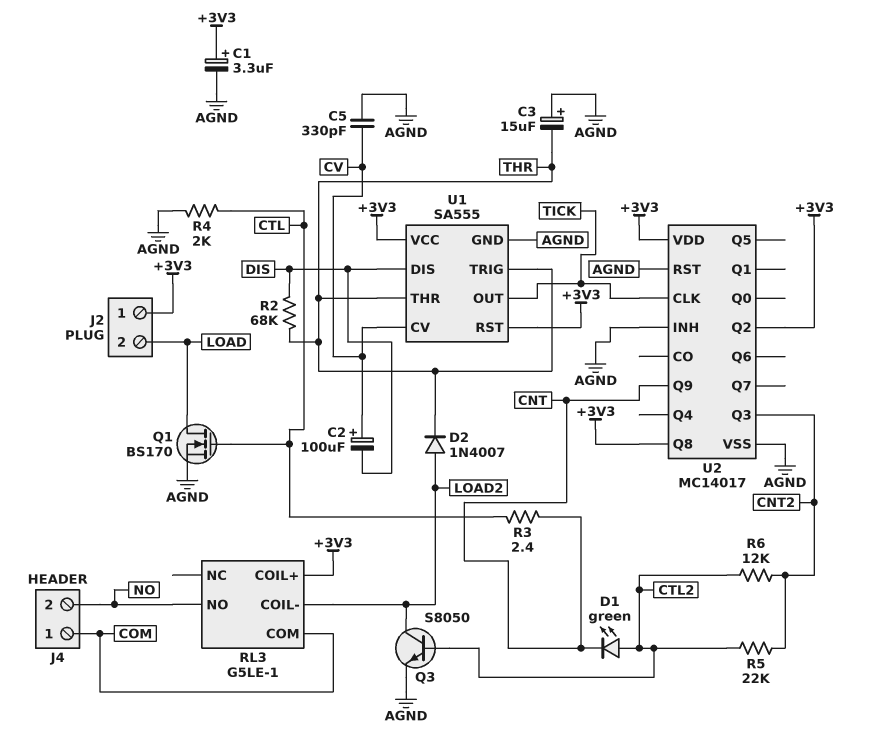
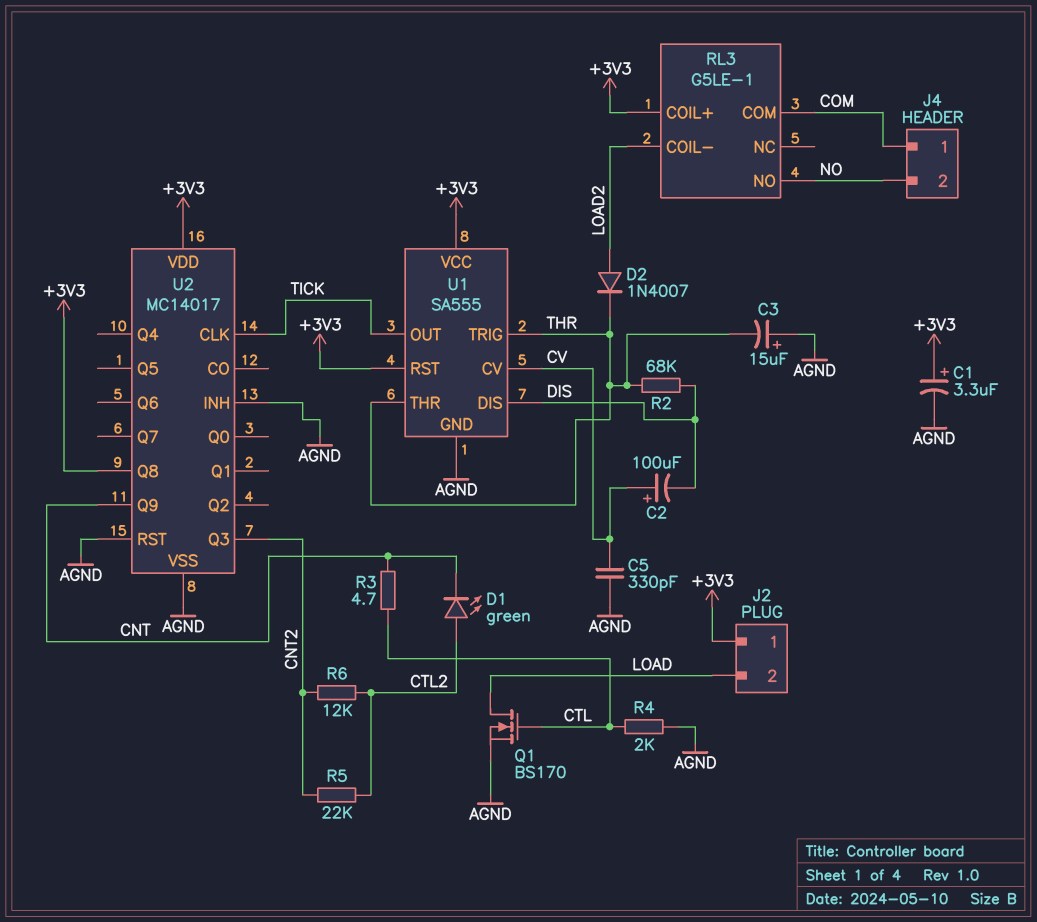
Q3: NPN S8050 (B CTL2, C LOAD2, E AGND) -> none
R3: 2.4 (CNT, CTL) -> 4.7 (CNT, CTL)
U2 pin Q2: +3V3 -> none

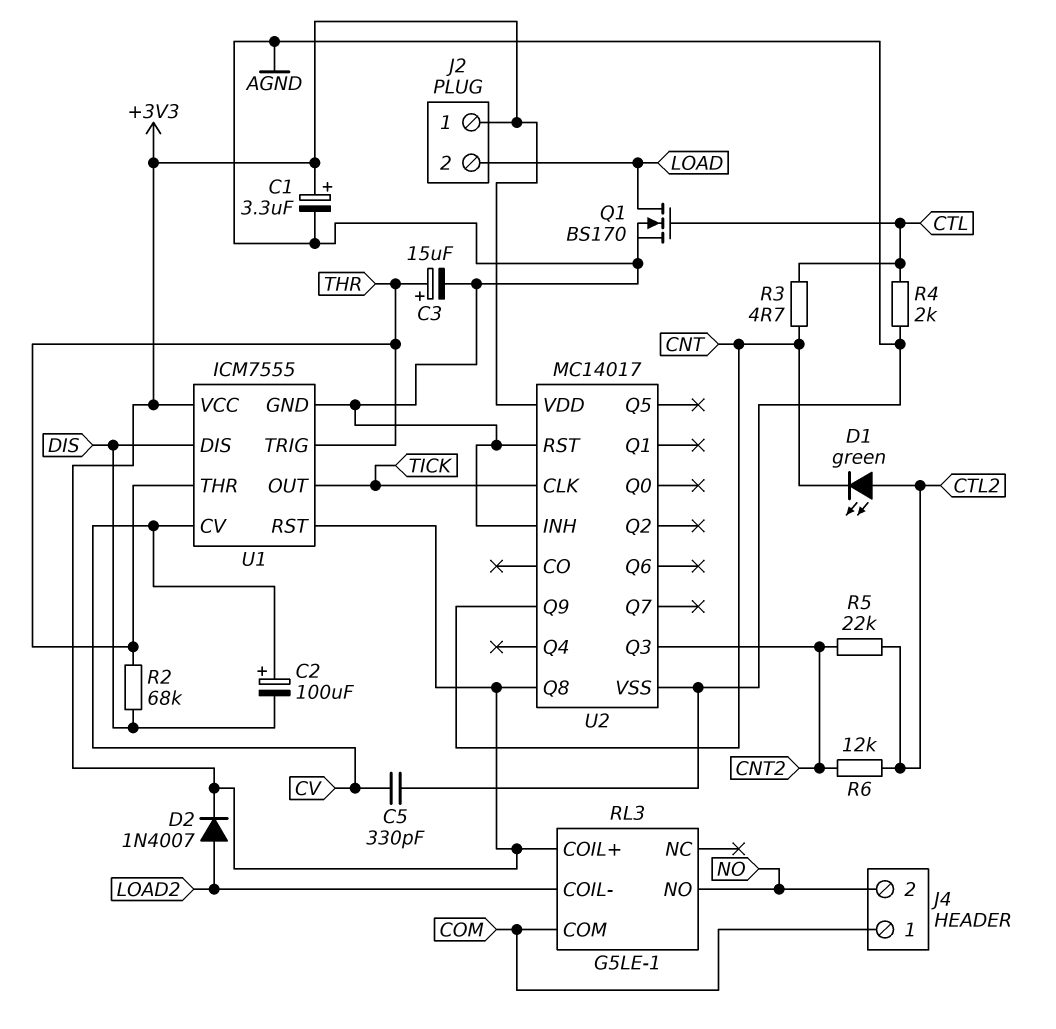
C3: 15uF (plus AGND, minus THR) -> 15uF (plus THR, minus AGND)
D2: diode 1N4007 (A LOAD2, K THR) -> diode 1N4007 (A LOAD2, K +3V3)
U1: SA555 -> ICM7555

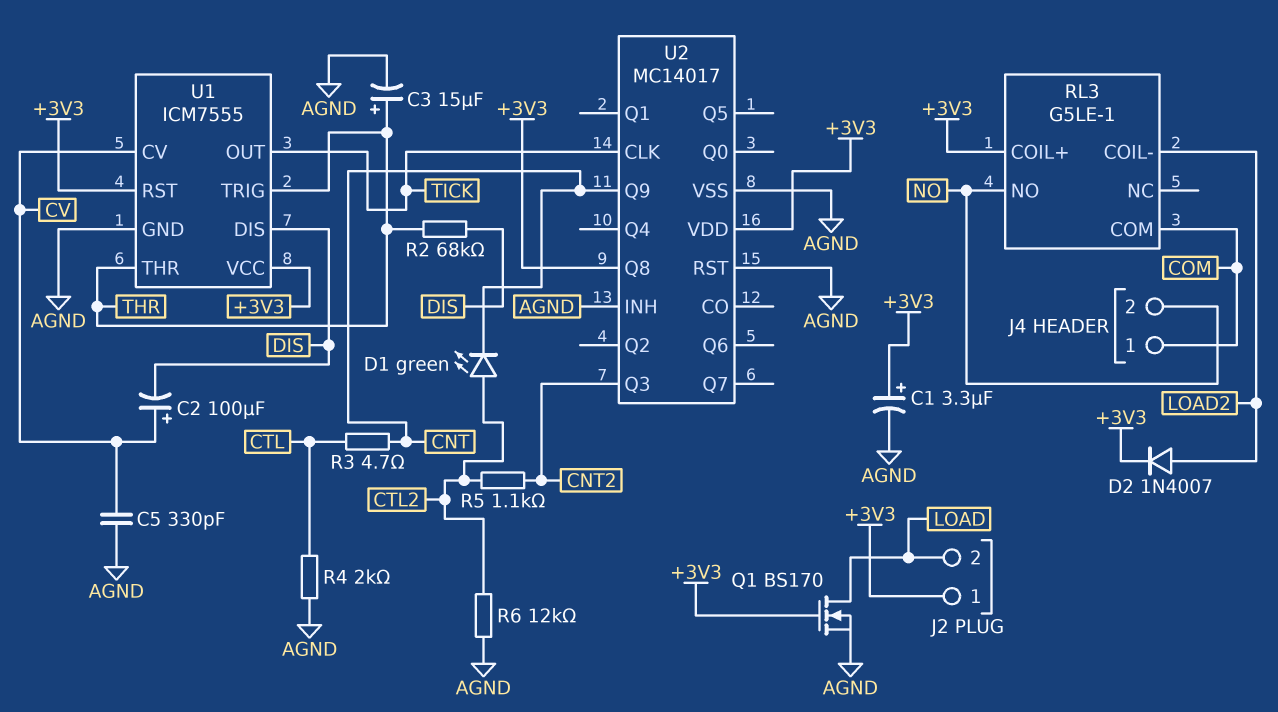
Q1: NMOS BS170 (G CTL, D LOAD, S AGND) -> NMOS BS170 (G +3V3, D LOAD, S AGND)
R5: 22k (CNT2, CTL2) -> 1.1k (CNT2, CTL2)
R6: 12k (CNT2, CTL2) -> 12k (AGND, CTL2)

